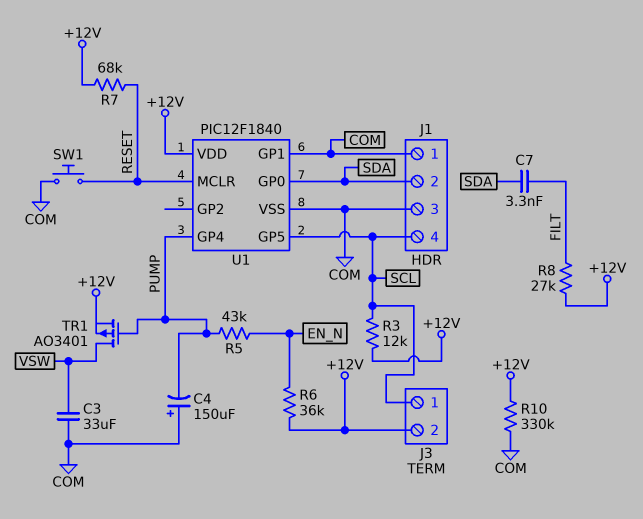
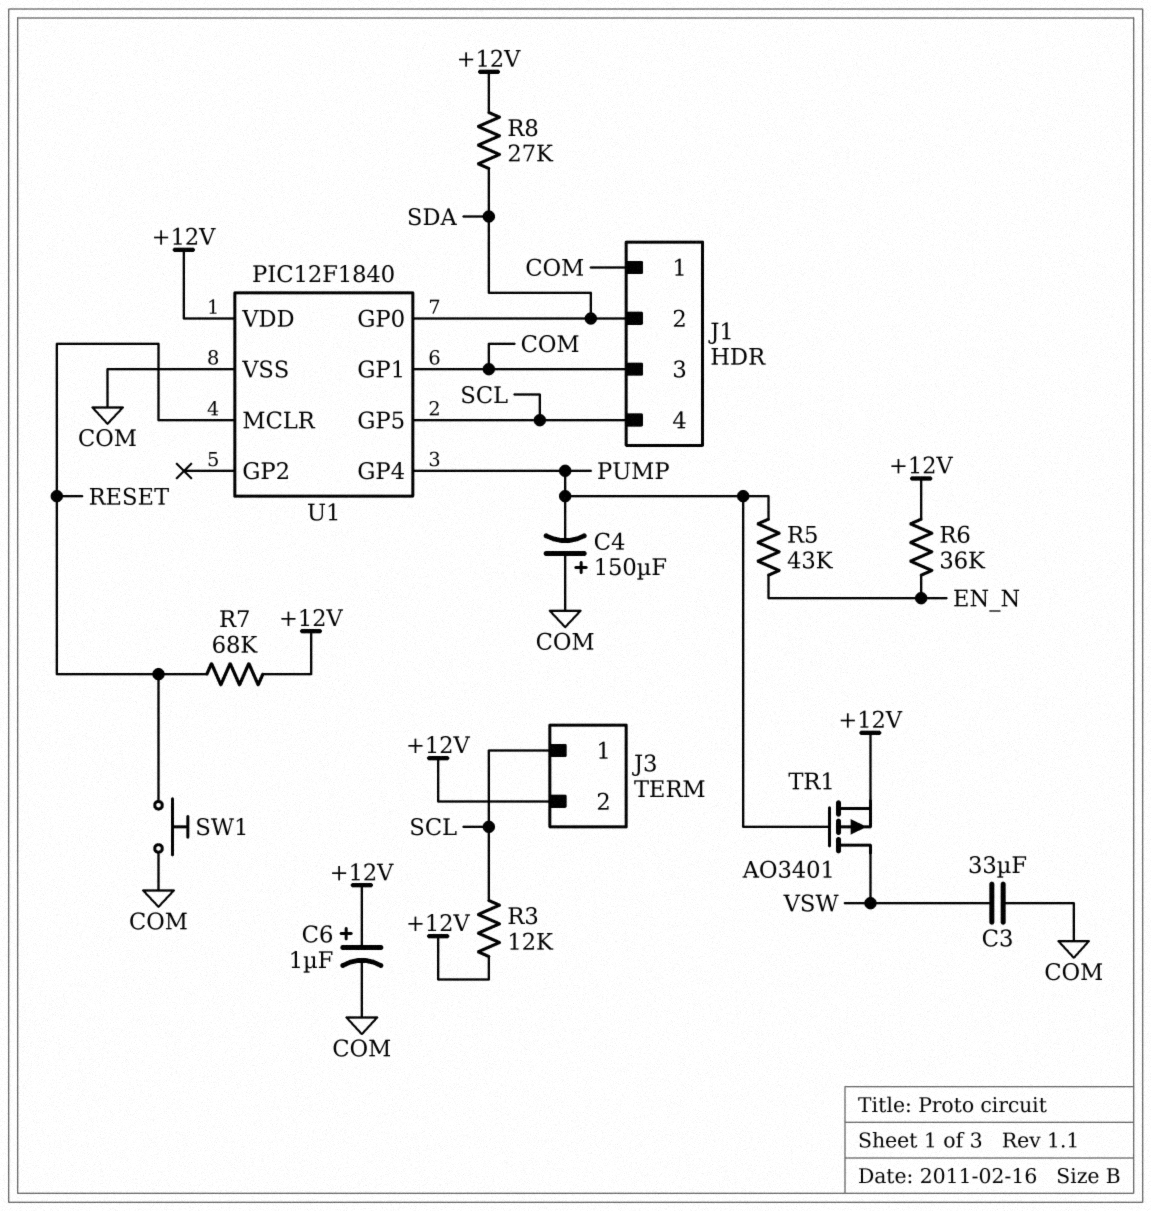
C6: none -> 1uF (plus +12V, minus COM)
C7: 3.3nF (FILT, SDA) -> none
R8: 27k (+12V, FILT) -> 27k (+12V, SDA)
R10: 330k (+12V, COM) -> none

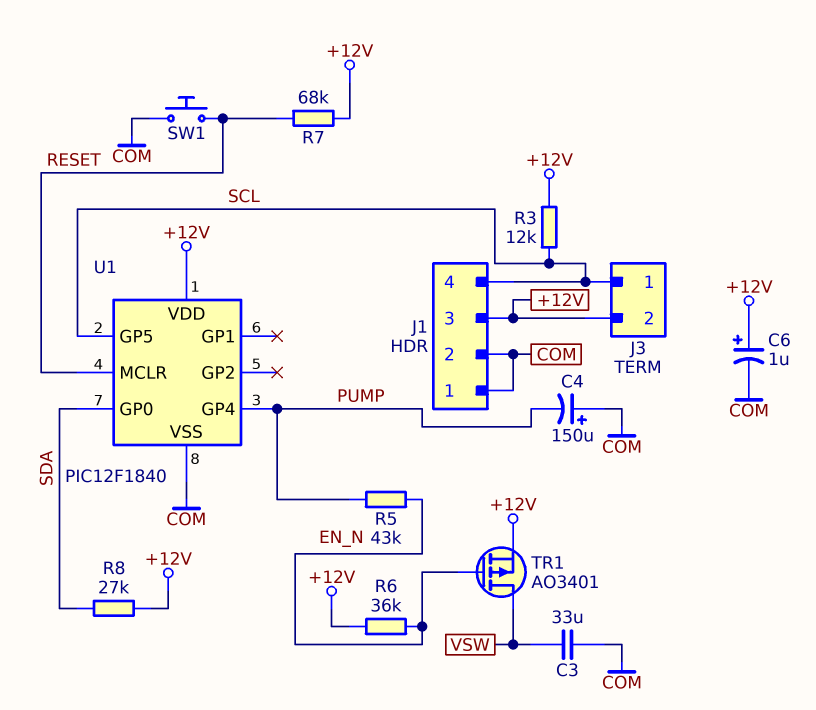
J1 pin 2: SDA -> COM
J1 pin 3: COM -> +12V
TR1: PMOS AO3401 (G PUMP, D VSW, S +12V) -> PMOS AO3401 (G EN_N, D VSW, S +12V)
U1 pin GP1: COM -> none

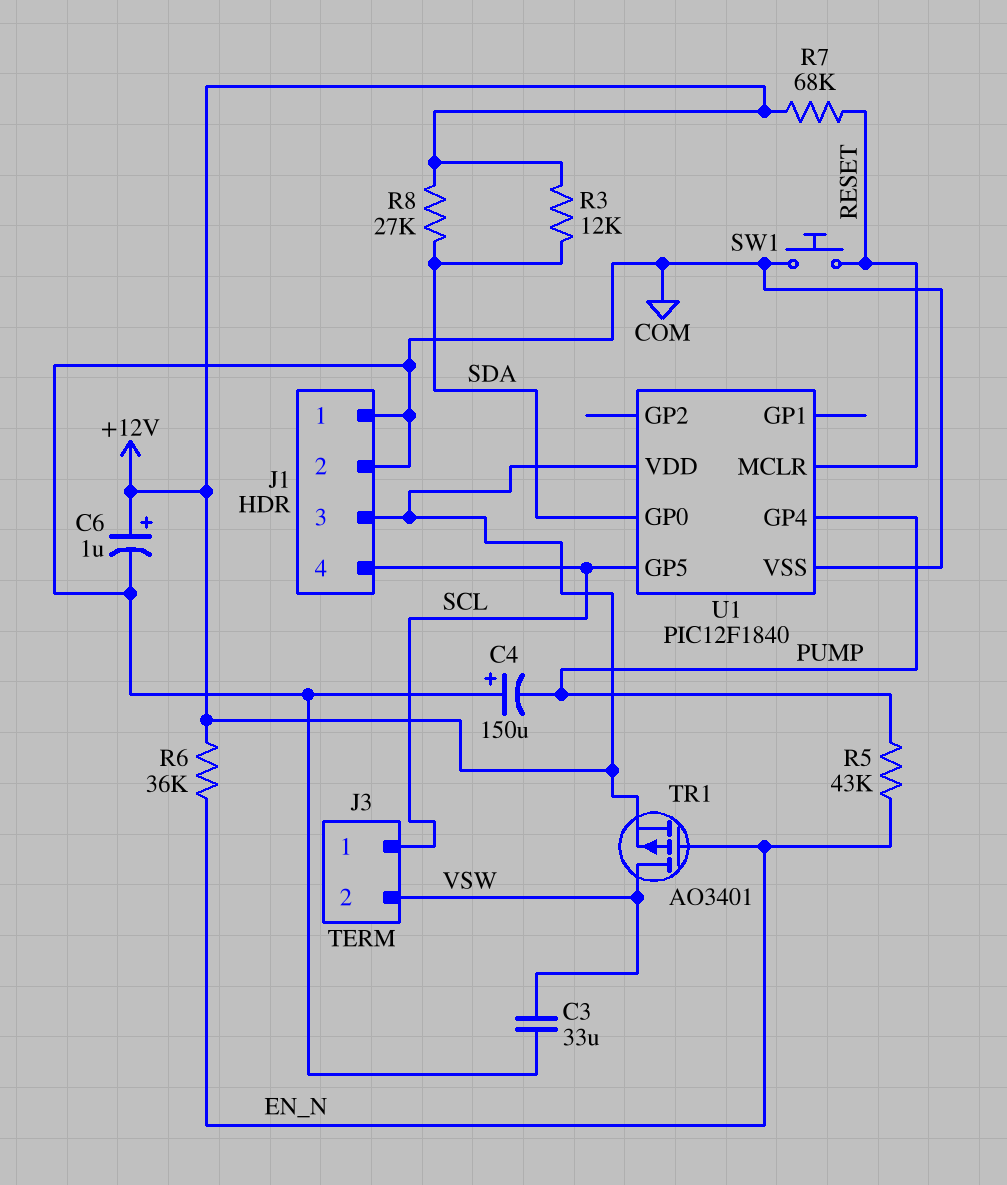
J3 pin 2: +12V -> VSW
R3: 12k (+12V, SCL) -> 12k (+12V, SDA)

